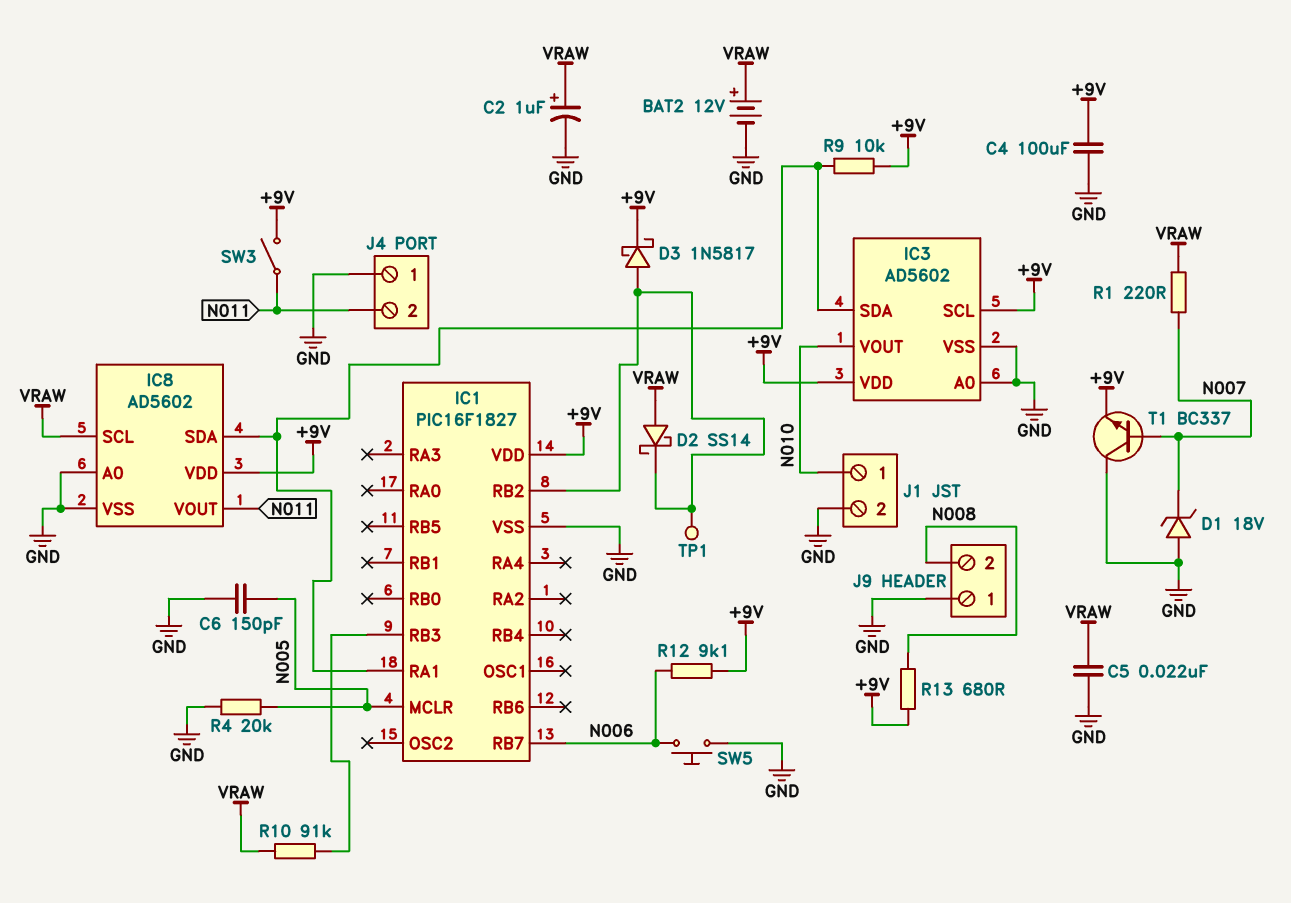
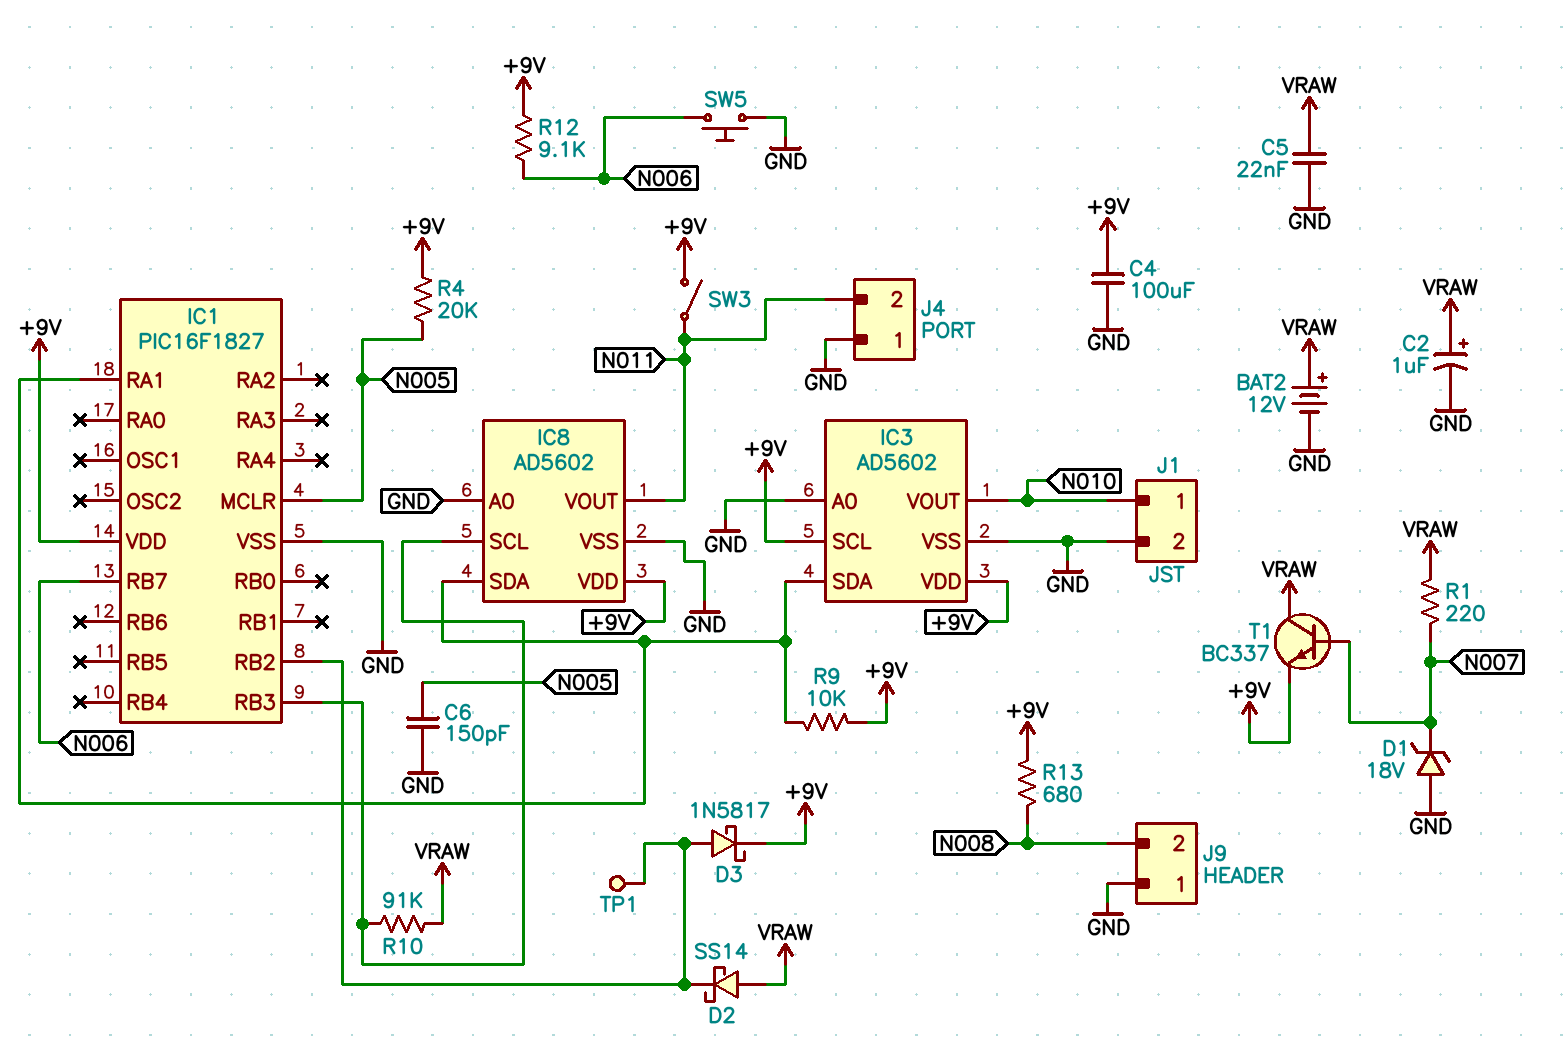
IC8 pin SCL: VRAW -> IC1/RB3
R4: 20k (GND, N005) -> 20k (+9V, N005)
T1: NPN BC337 (B N007, C GND, E +9V) -> NPN BC337 (B N007, C VRAW, E +9V)

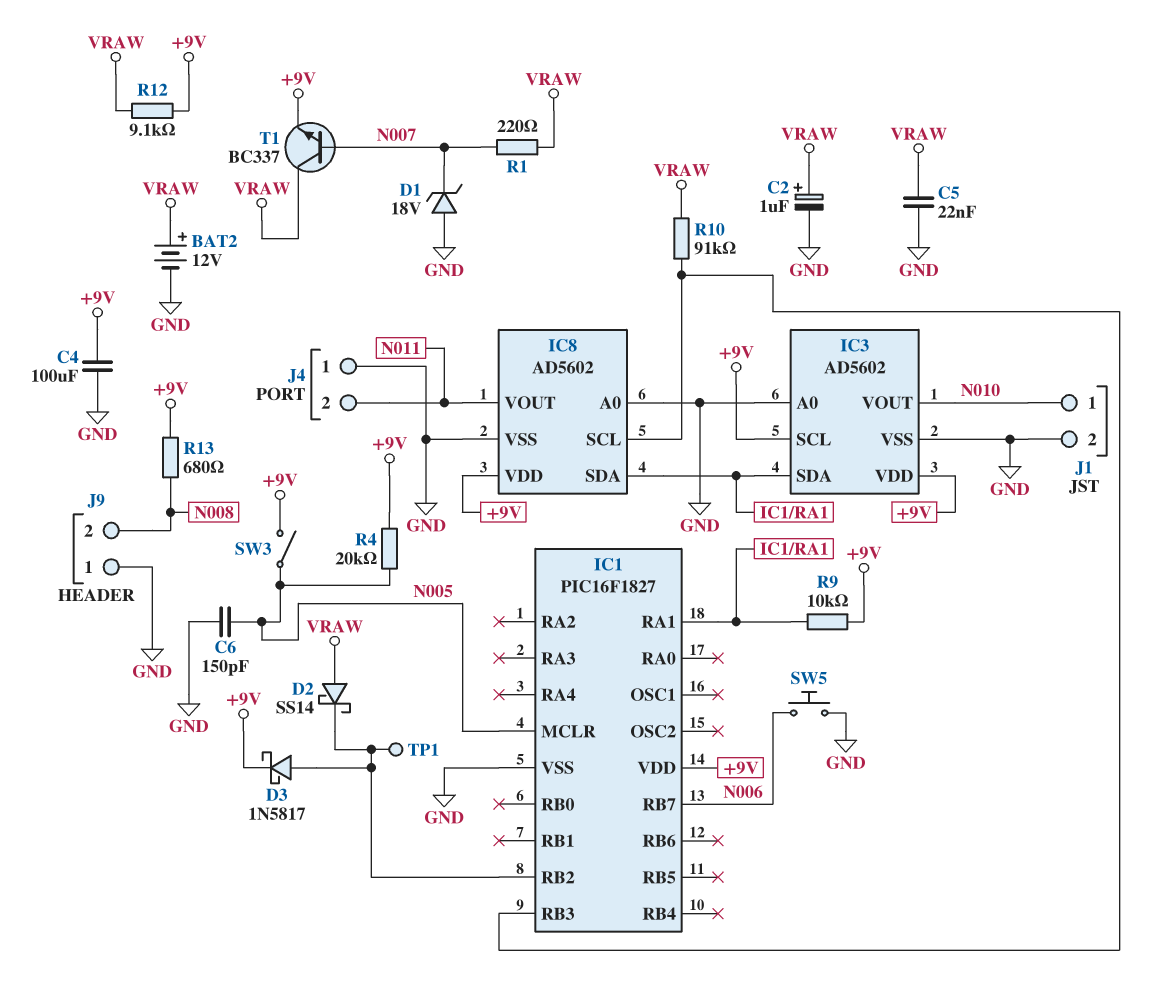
R12: 9.1k (+9V, N006) -> 9.1k (+9V, VRAW)
SW3: switch (+9V, N011) -> switch (+9V, N005)

